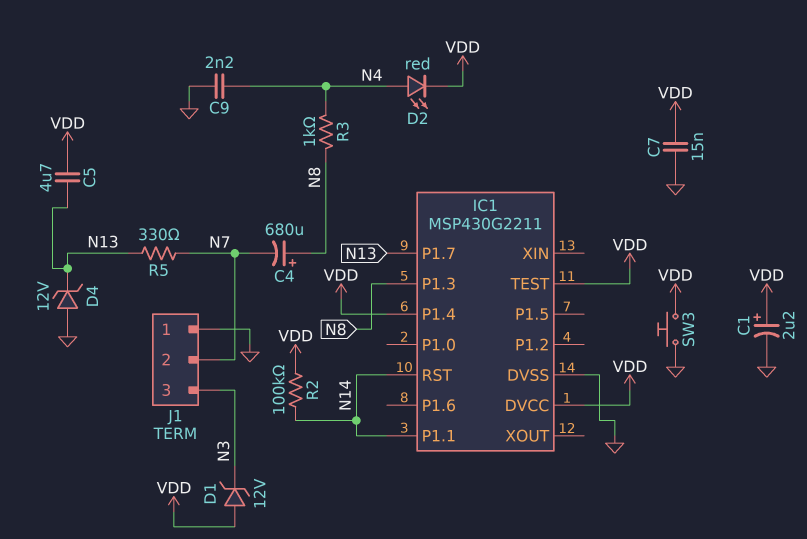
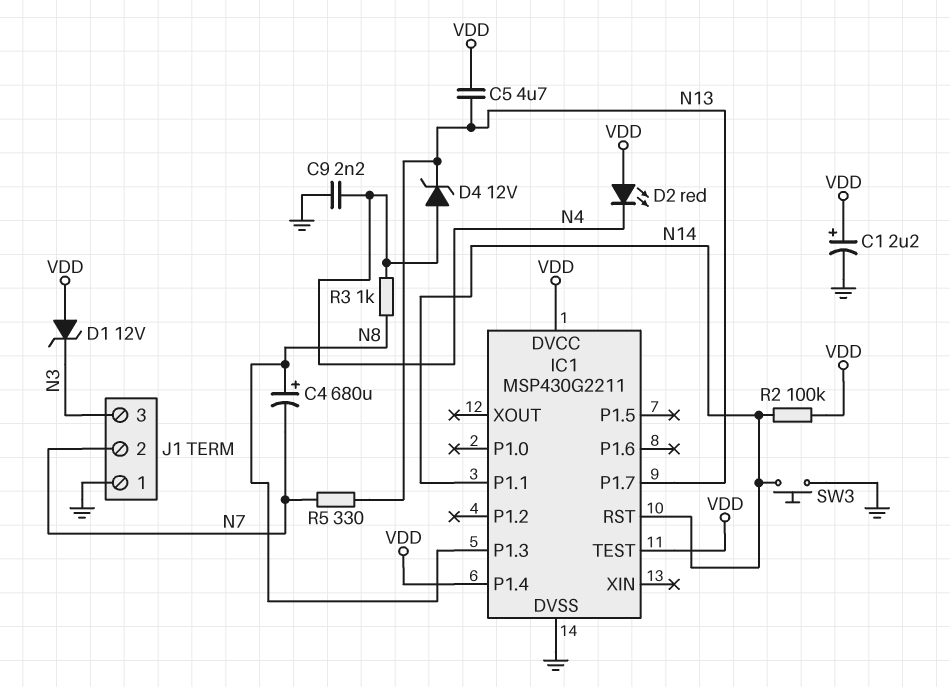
C7: 15nF (GND, VDD) -> none
D2: LED red (A N4, K VDD) -> LED red (A VDD, K N4)
D4: zener 12V (A GND, K N13) -> zener 12V (A N4, K N13)
SW3: button (GND, VDD) -> button (GND, N14)

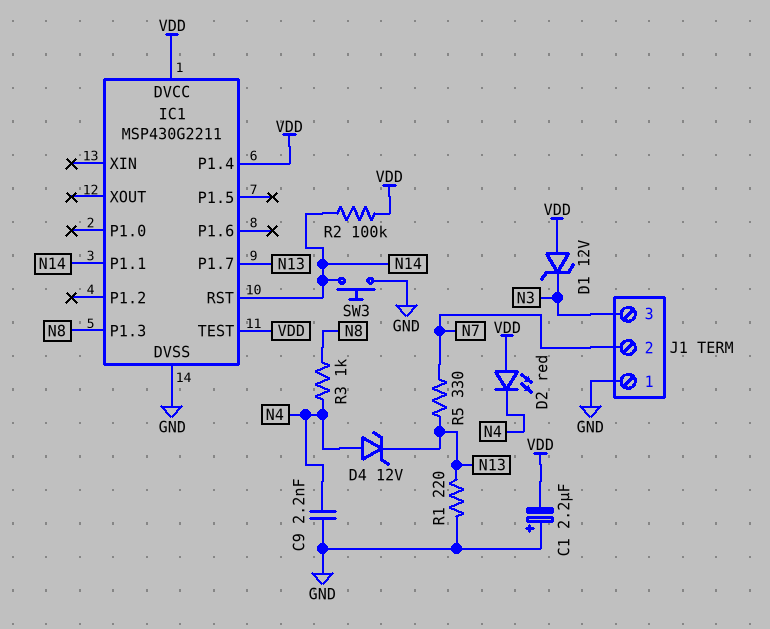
C1: 2.2uF (plus VDD, minus GND) -> 2.2uF (plus GND, minus VDD)
C4: 680uF (plus N8, minus N7) -> none
C5: 4.7uF (N13, VDD) -> none
R1: none -> 220 (GND, N13)

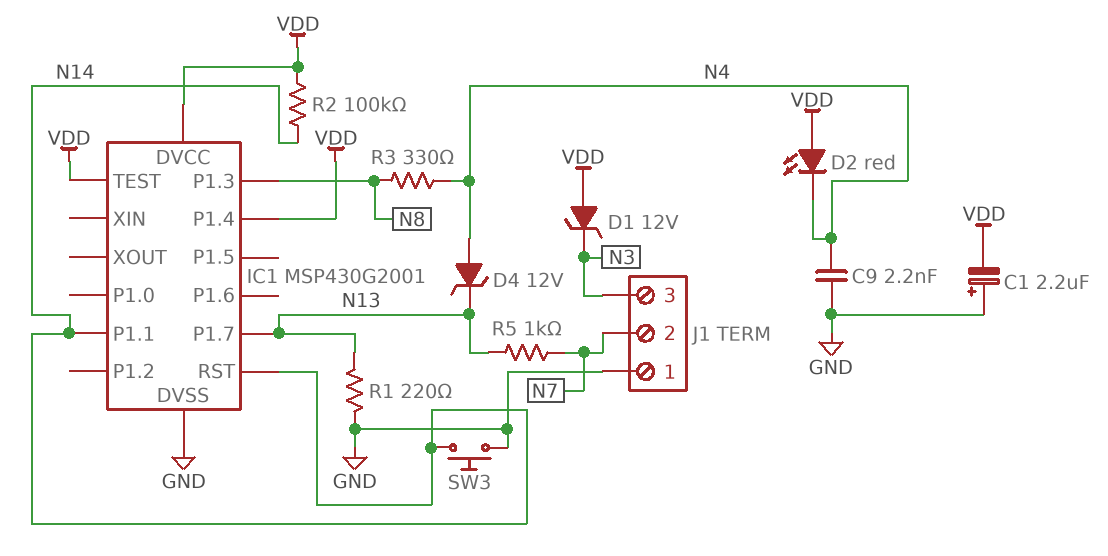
IC1: MSP430G2211 -> MSP430G2001
R3: 1k (N4, N8) -> 330 (N4, N8)
R5: 330 (N7, N13) -> 1k (N7, N13)

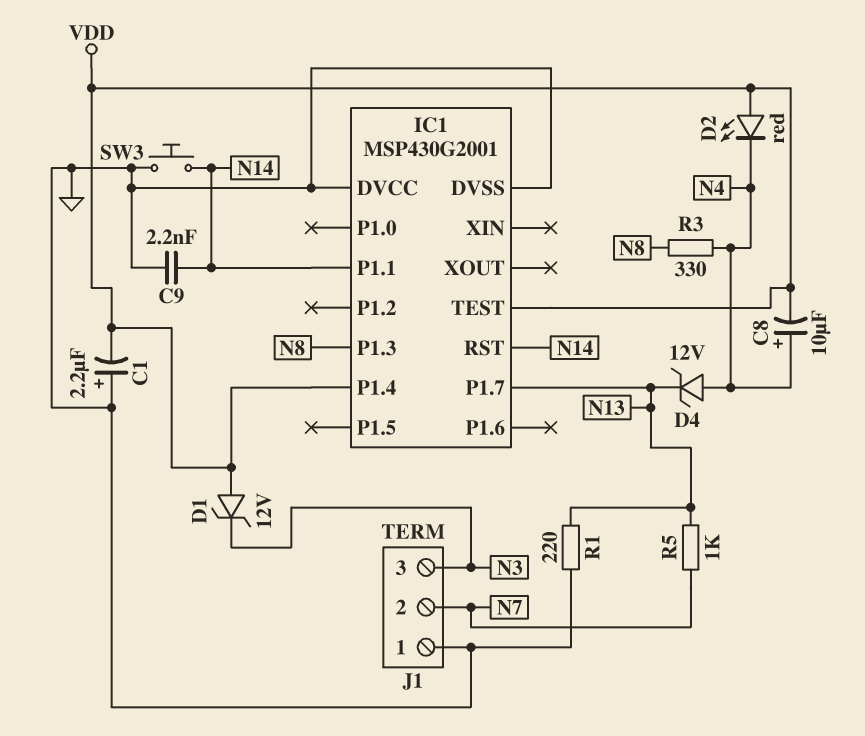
C8: none -> 10uF (plus N4, minus VDD)
C9: 2.2nF (GND, N4) -> 2.2nF (GND, N14)
IC1 pin DVCC: VDD -> GND
R2: 100k (N14, VDD) -> none

